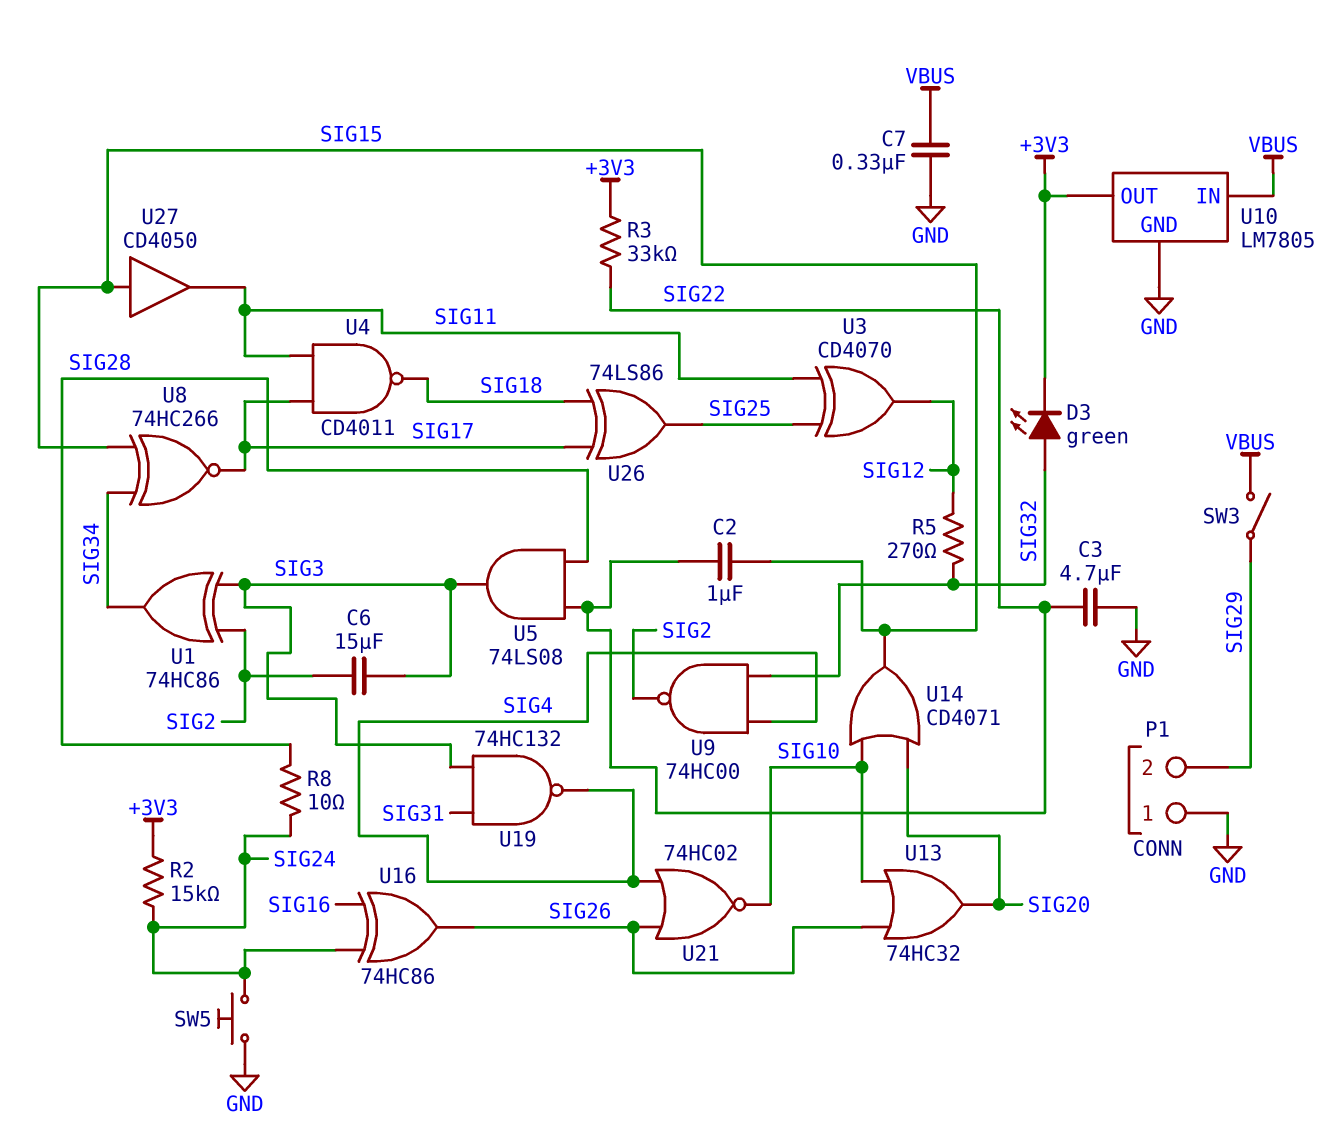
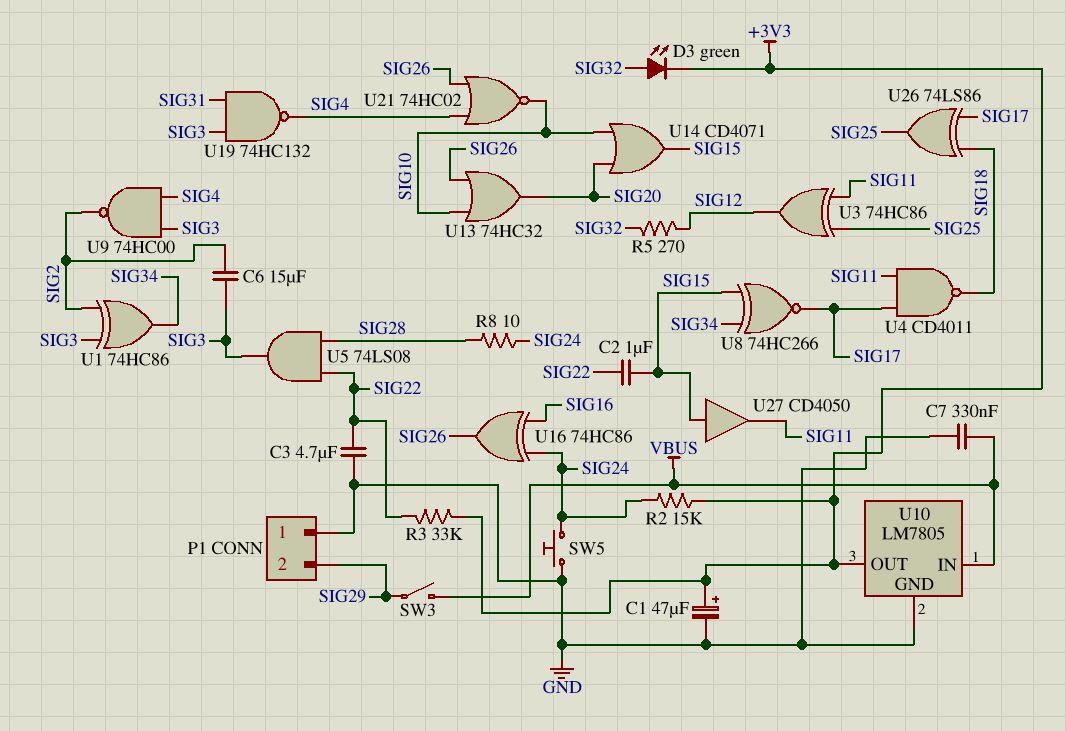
C1: none -> 47uF (plus +3V3, minus GND)
U3: XOR CD4070 (in SIG11, in SIG25, out SIG12) -> XOR 74HC86 (in SIG11, in SIG25, out SIG12)
U9: NAND 74HC00 (in SIG4, in SIG32, out SIG2) -> NAND 74HC00 (in SIG3, in SIG4, out SIG2)

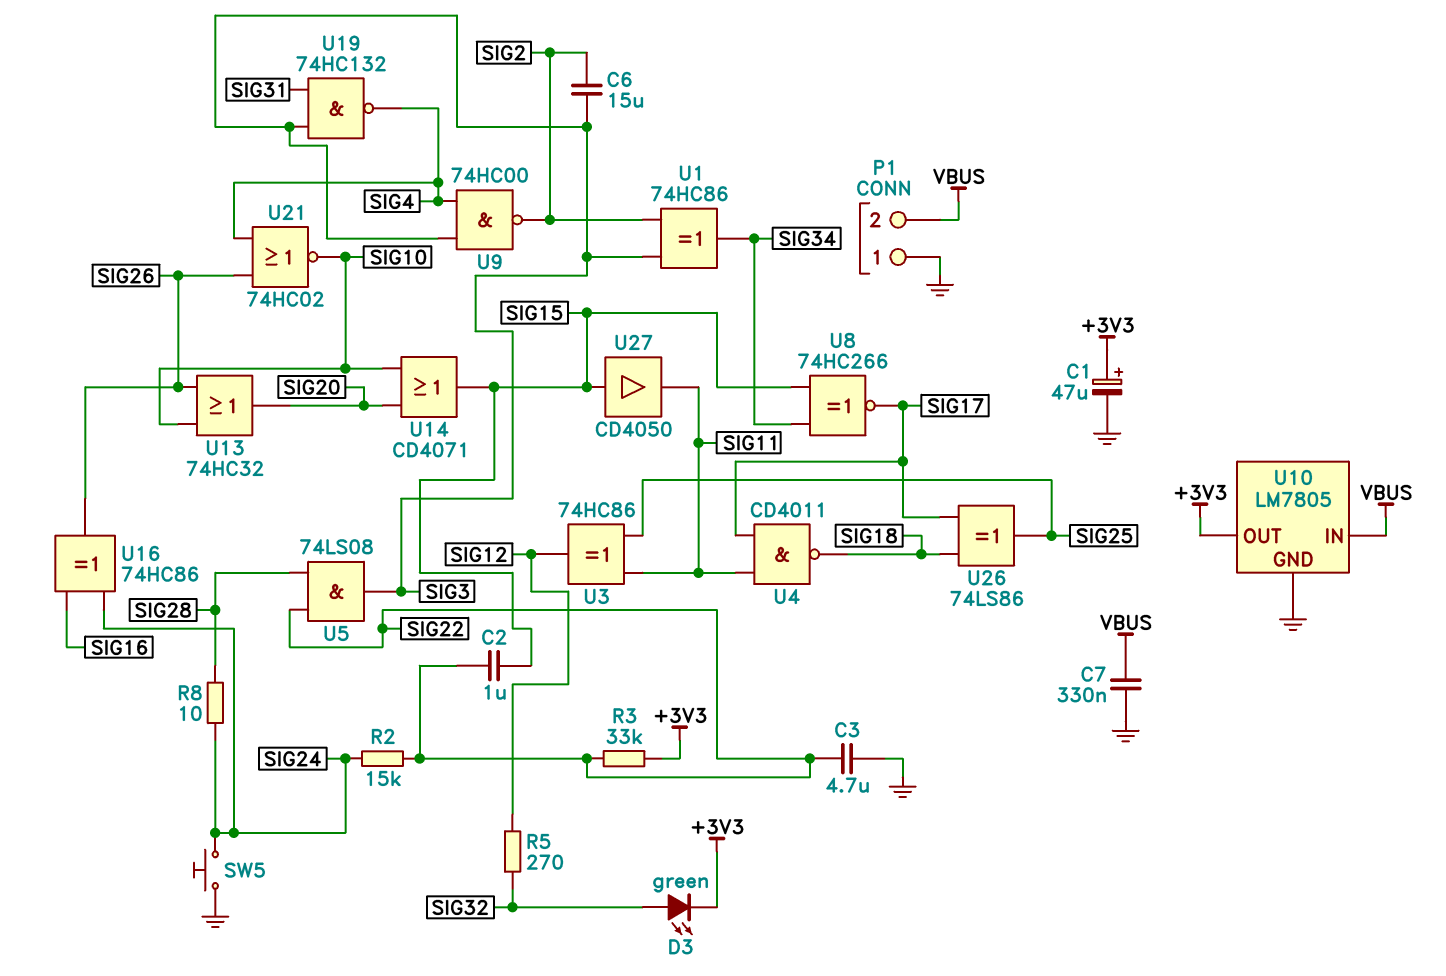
P1 pin 2: SIG29 -> VBUS
R2: 15k (+3V3, SIG24) -> 15k (SIG22, SIG24)
SW3: switch (SIG29, VBUS) -> none

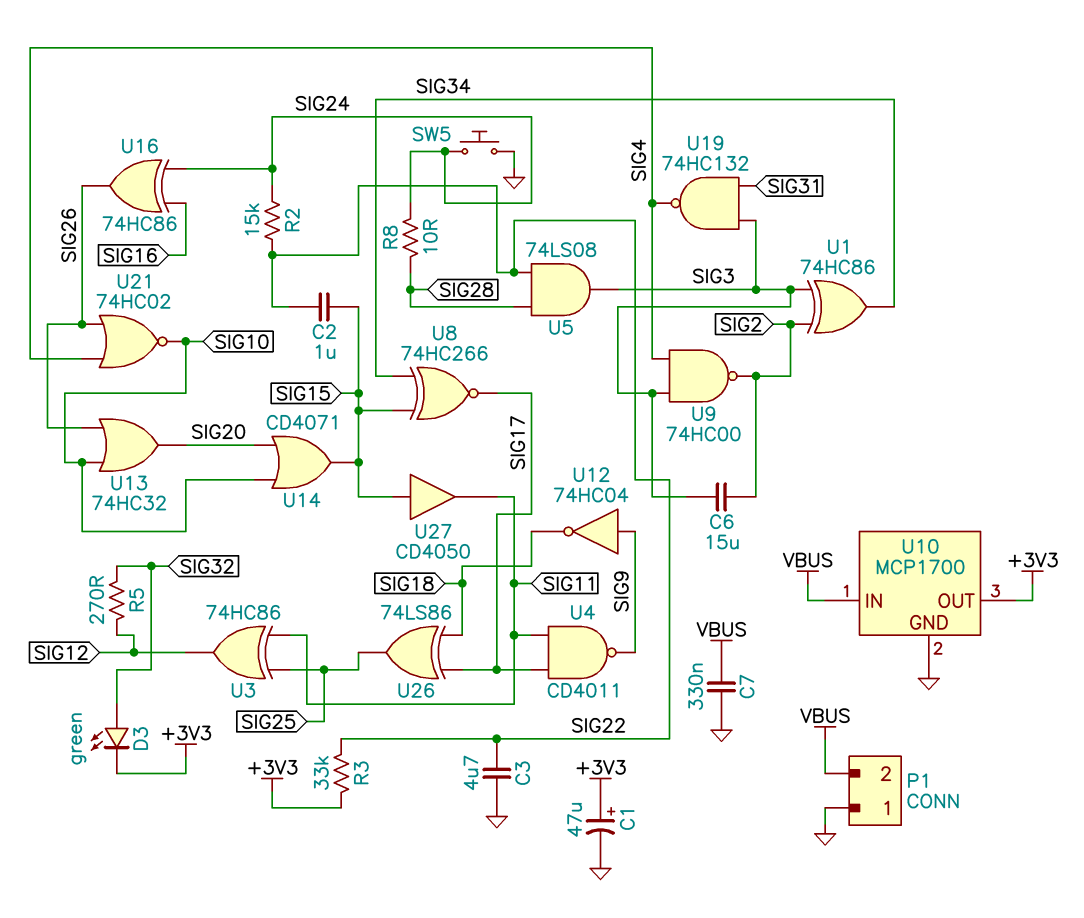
U4: NAND CD4011 (in SIG11, in SIG17, out SIG18) -> NAND CD4011 (in SIG11, in SIG17, out SIG9)
U10: LM7805 -> MCP1700
U12: none -> NOT 74HC04 (in SIG9, out SIG18)

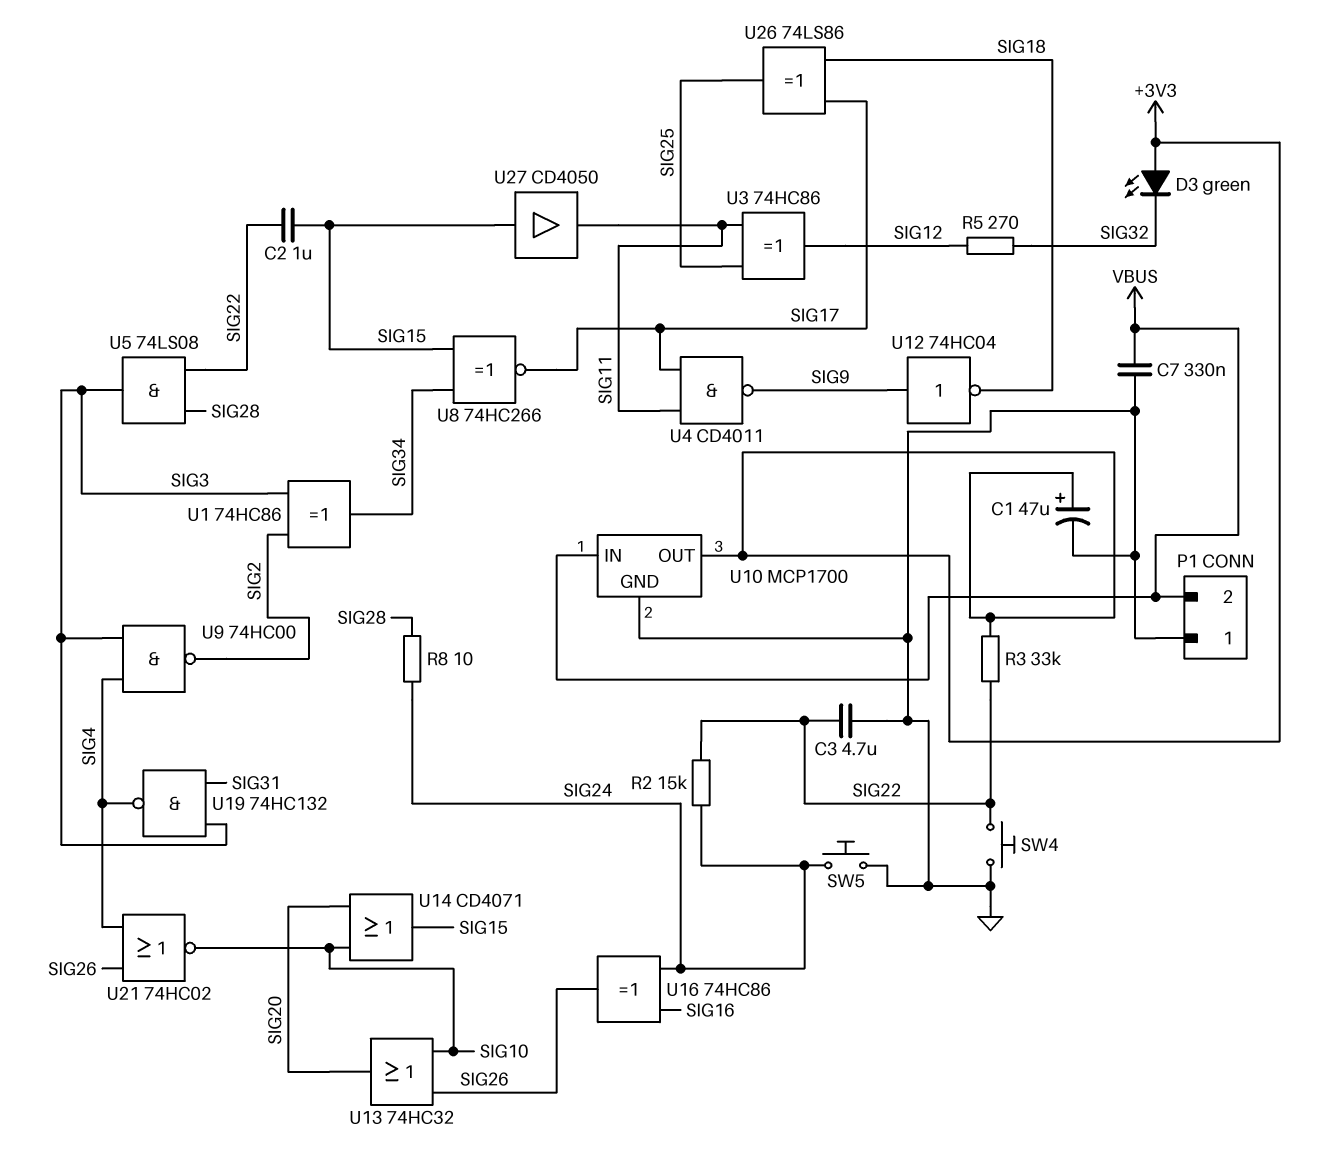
C6: 15uF (SIG2, SIG3) -> none
D3: LED green (A SIG32, K +3V3) -> LED green (A +3V3, K SIG32)
SW4: none -> button (GND, SIG22)

